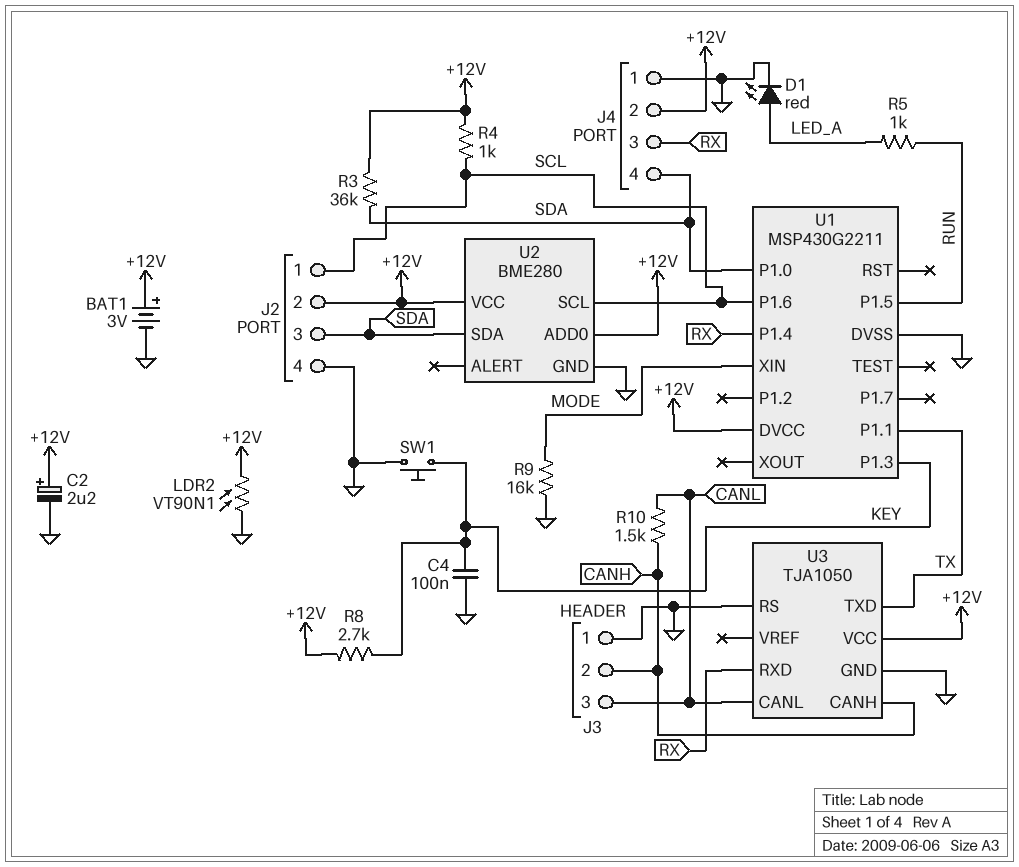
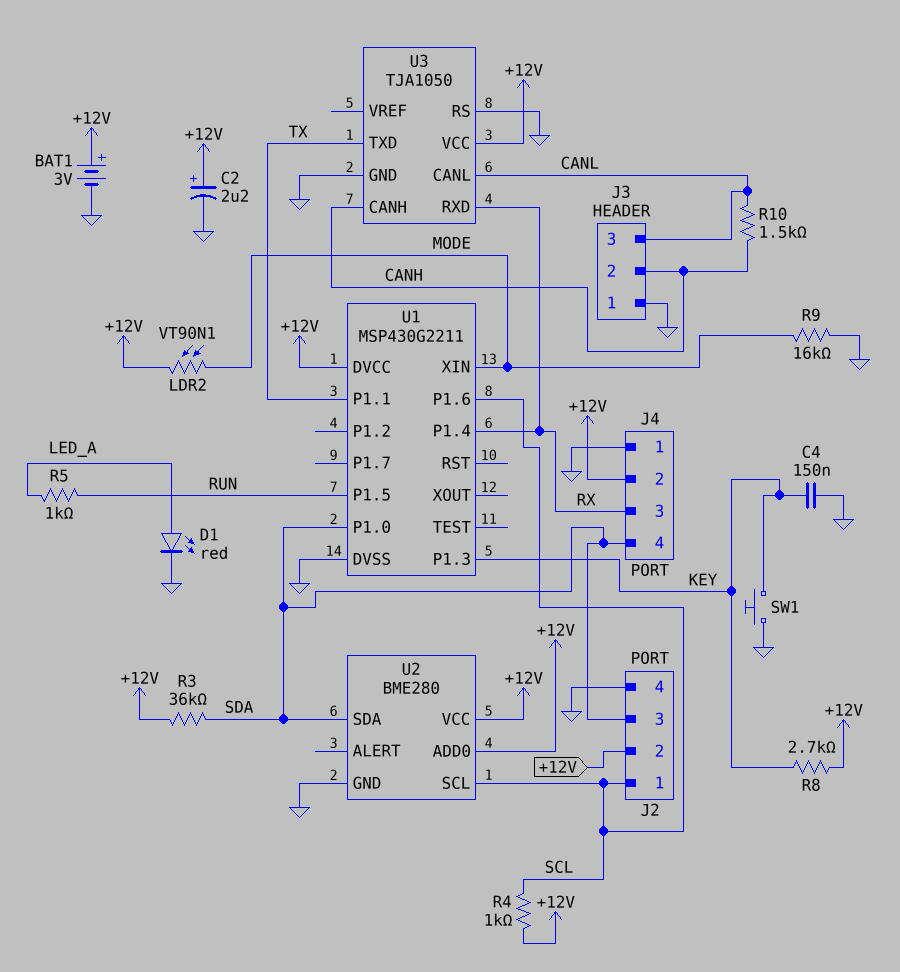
C4: 100nF (GND, KEY) -> 150nF (GND, KEY)
LDR2: VT90N1 (+12V, GND) -> VT90N1 (+12V, MODE)

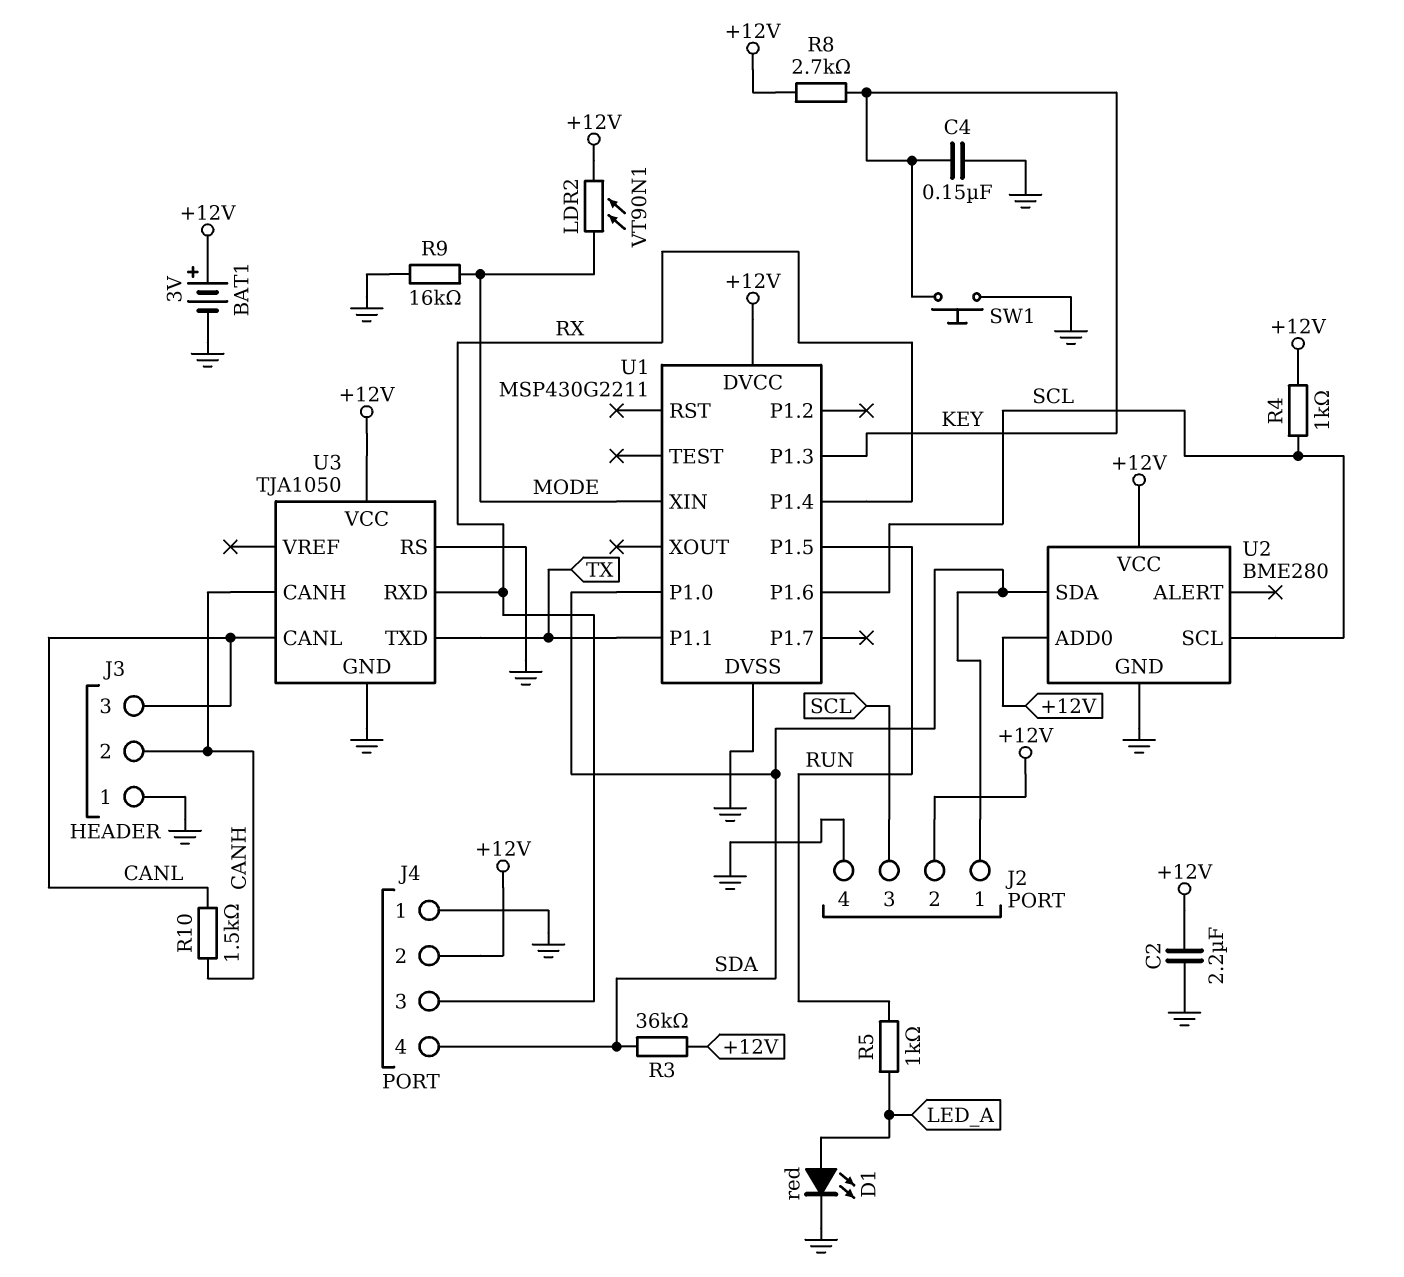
C2: 2.2uF (plus +12V, minus GND) -> 2.2uF (+12V, GND)
J2 pin 1: SCL -> SDA
J2 pin 3: SDA -> SCL

